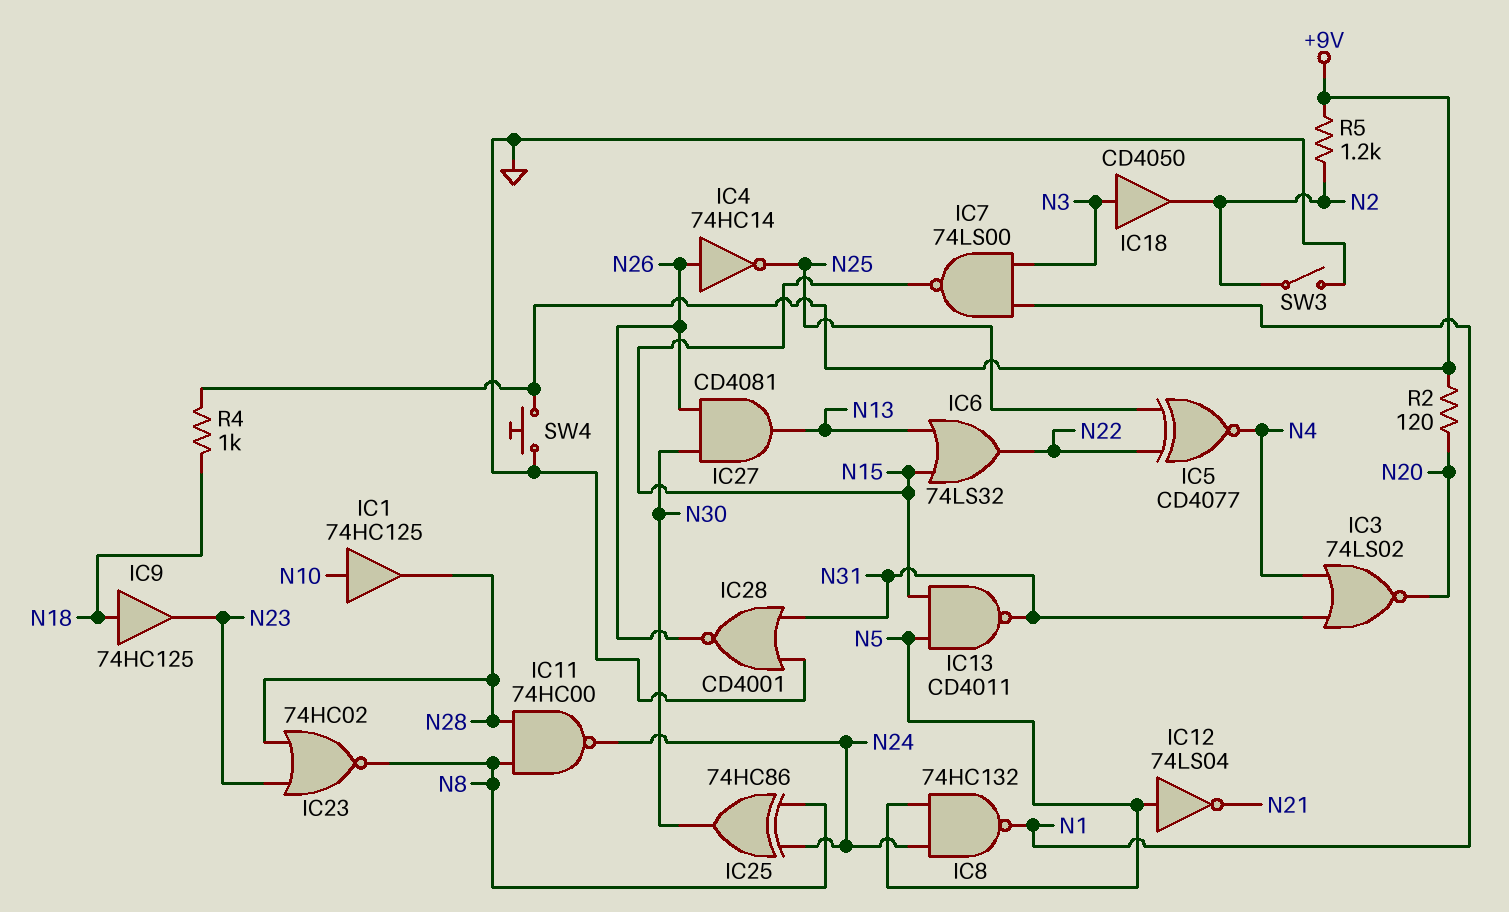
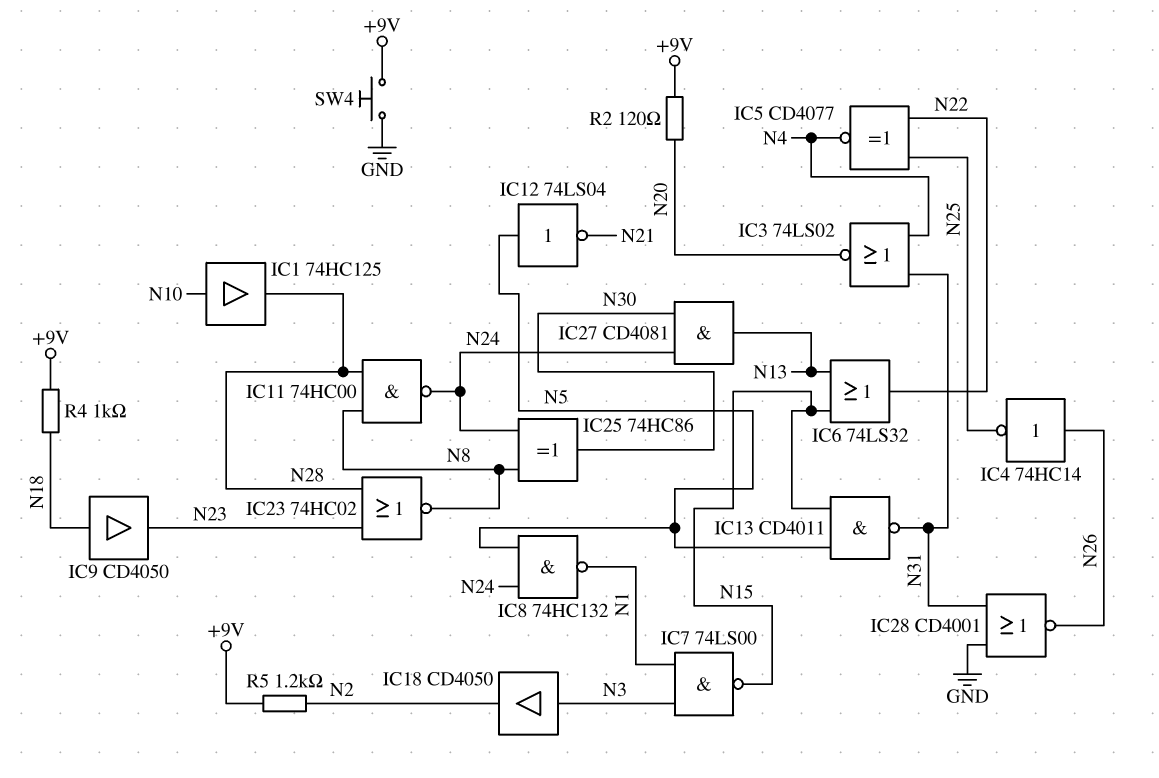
IC9: buffer 74HC125 (in N18, out N23) -> buffer CD4050 (in N18, out N23)
IC27: AND CD4081 (in N26, in N30, out N13) -> AND CD4081 (in N24, in N30, out N13)
SW3: switch (GND, N2) -> none

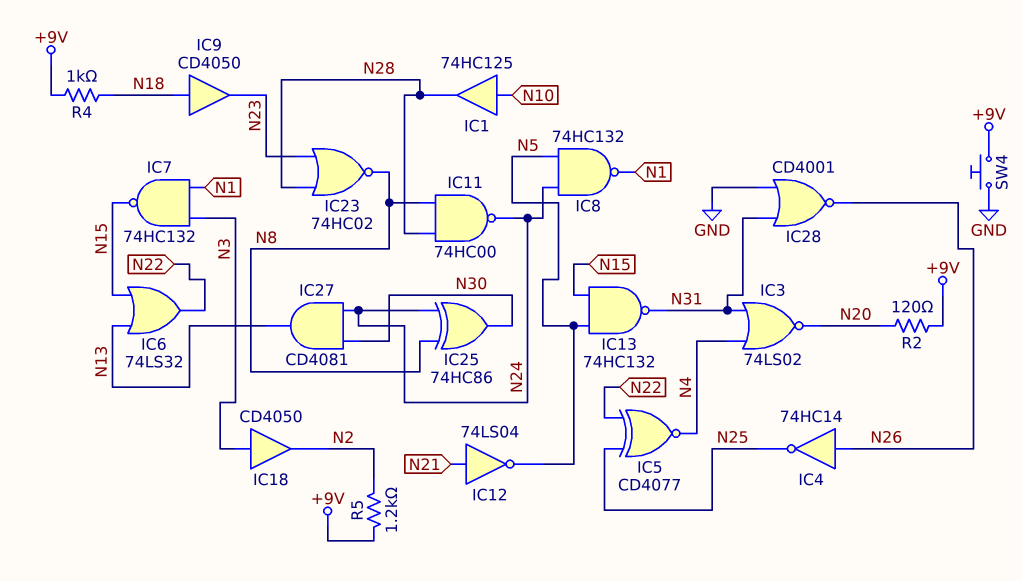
IC7: NAND 74LS00 (in N1, in N3, out N15) -> NAND 74HC132 (in N1, in N3, out N15)
IC12: NOT 74LS04 (in N5, out N21) -> NOT 74LS04 (in N21, out N5)
IC13: NAND CD4011 (in N5, in N15, out N31) -> NAND 74HC132 (in N5, in N15, out N31)

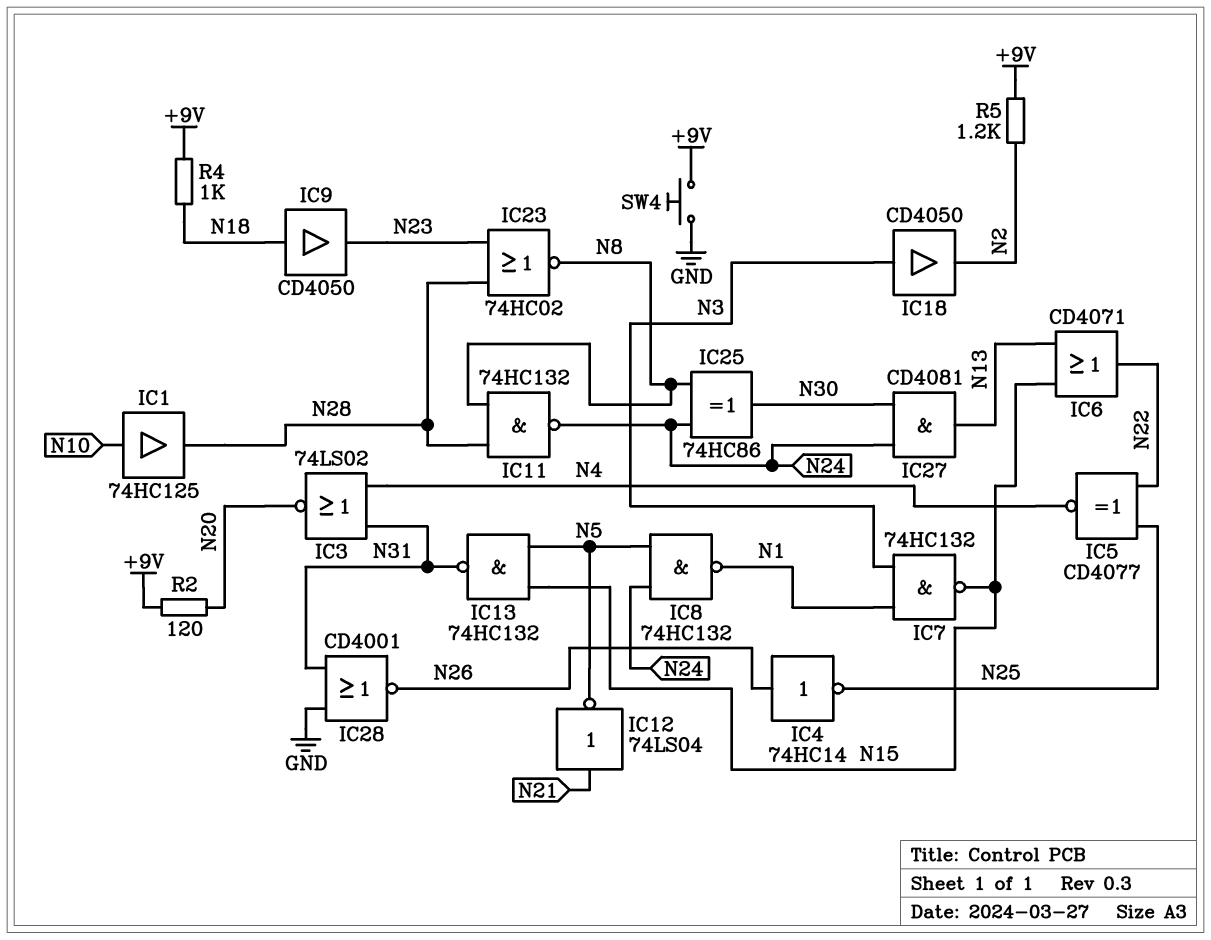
IC6: OR 74LS32 (in N13, in N15, out N22) -> OR CD4071 (in N13, in N15, out N22)
IC11: NAND 74HC00 (in N8, in N28, out N24) -> NAND 74HC132 (in N8, in N28, out N24)

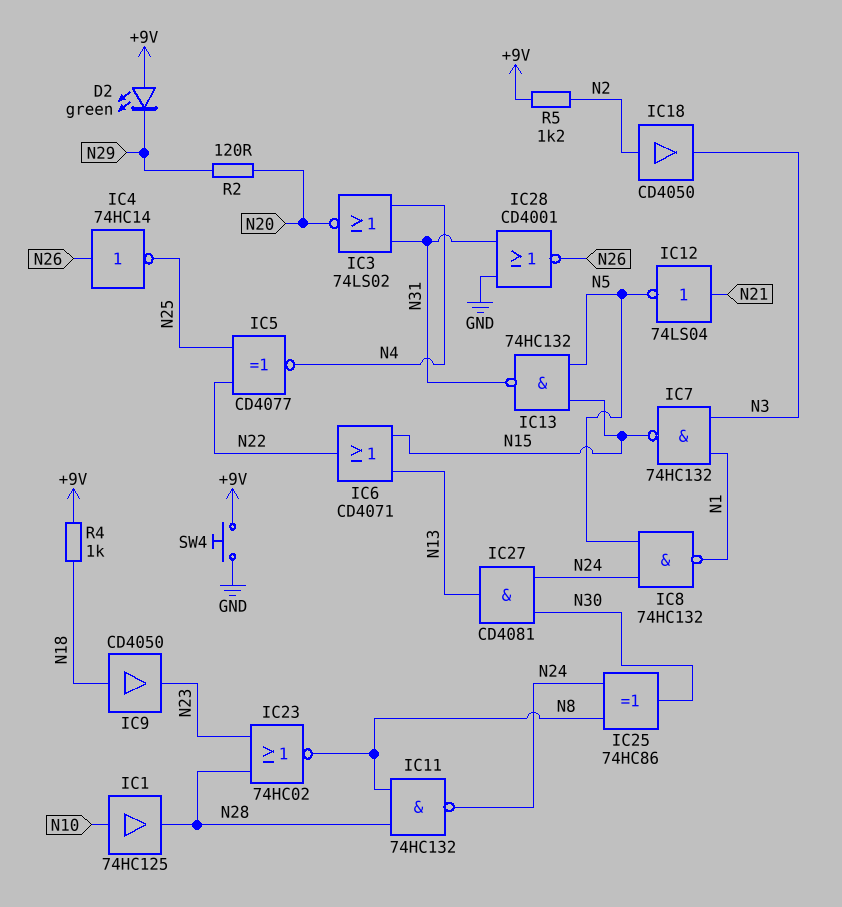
D2: none -> LED green (A +9V, K N29)
IC18: buffer CD4050 (in N3, out N2) -> buffer CD4050 (in N2, out N3)
R2: 120 (+9V, N20) -> 120 (N20, N29)

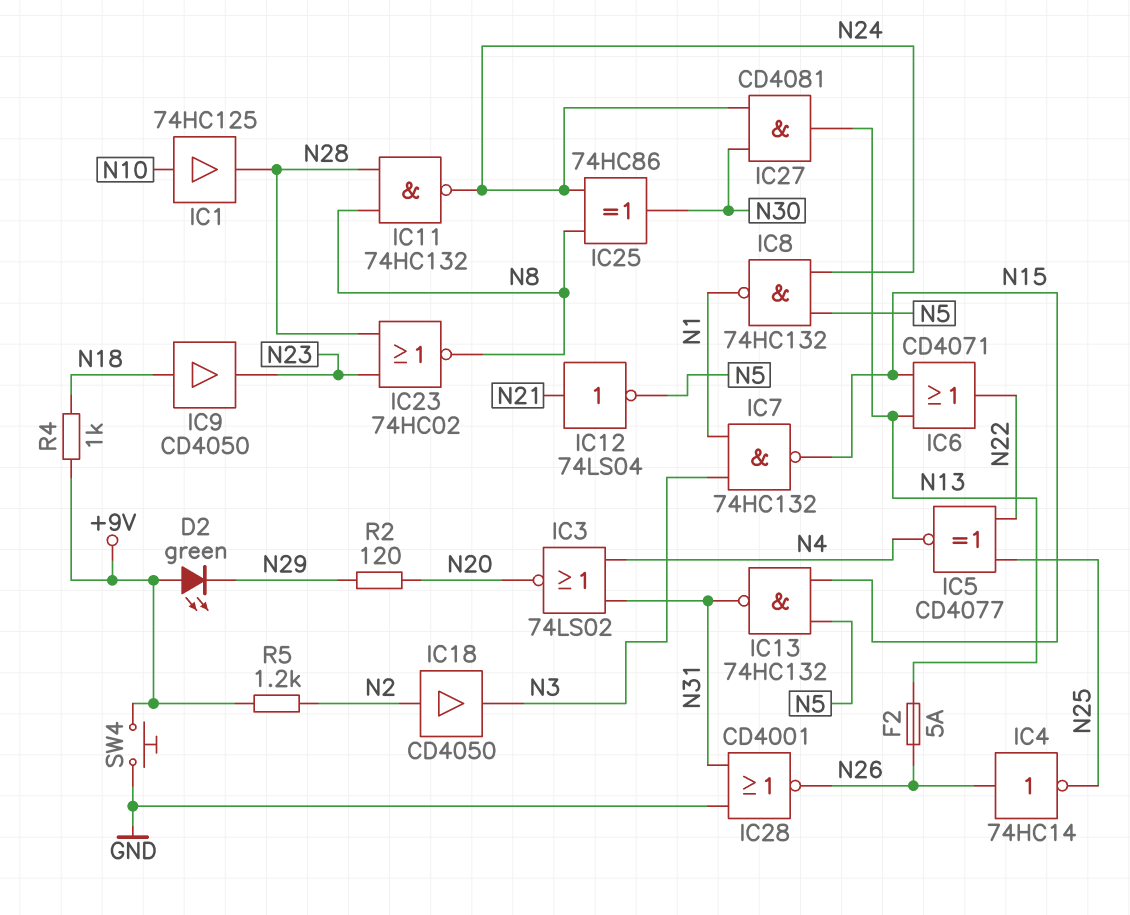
F2: none -> 5A (N13, N26)

